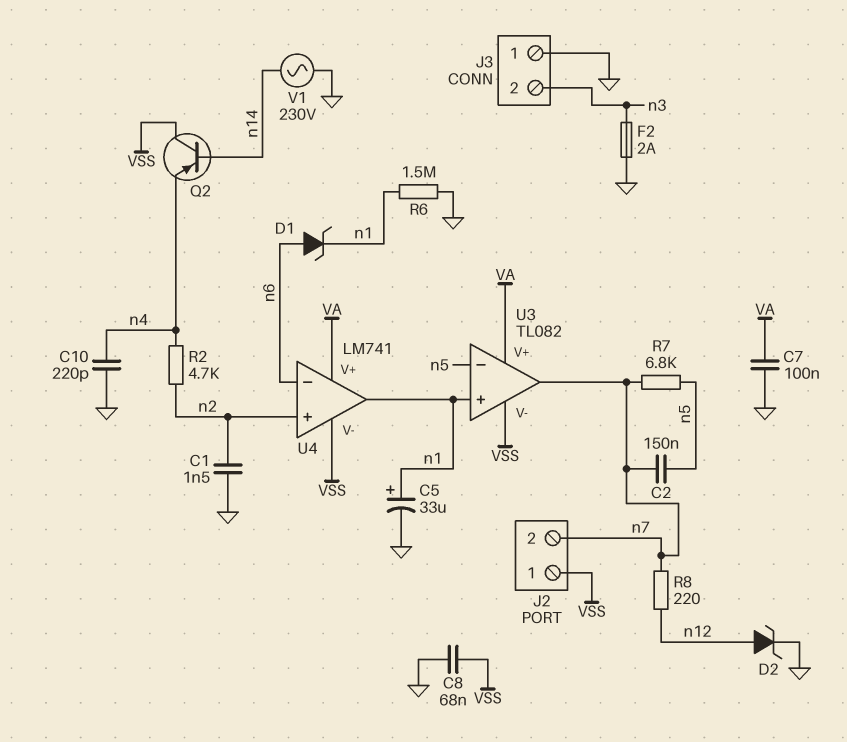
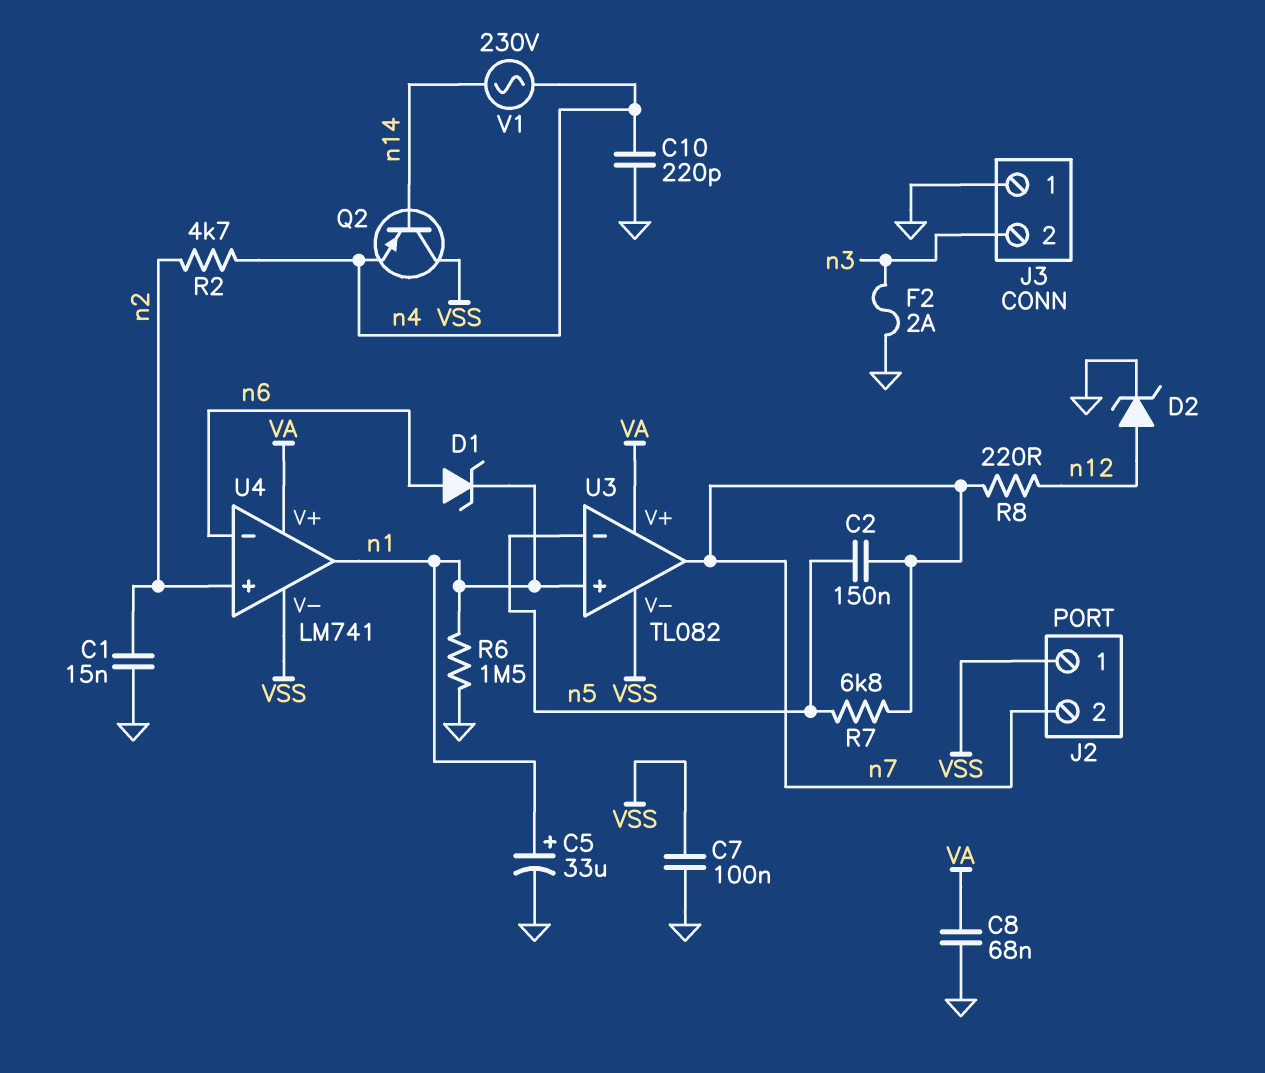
C1: 1.5nF (GND, n2) -> 15nF (GND, n2)
C7: 100nF (GND, VA) -> 100nF (GND, VSS)
C8: 68nF (GND, VSS) -> 68nF (GND, VA)
V1: AC 230V (GND, n14) -> AC 230V (n4, n14)

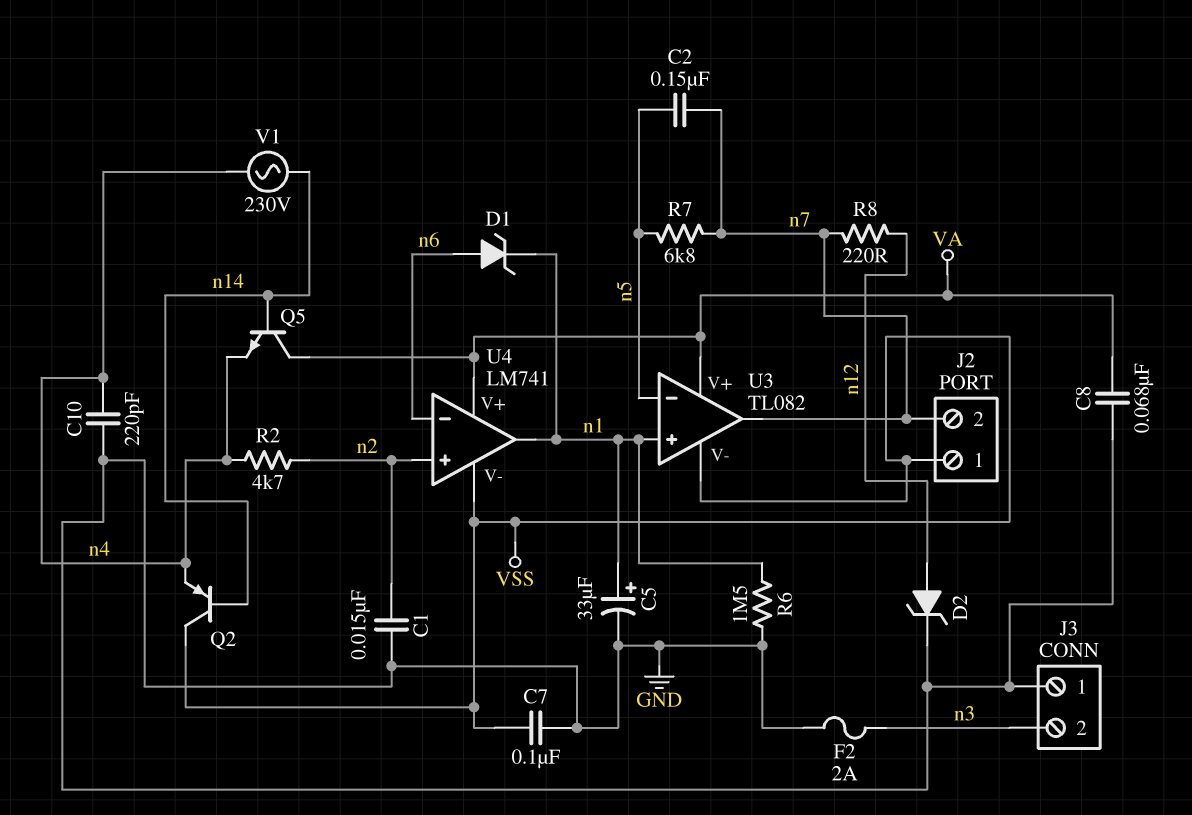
Q5: none -> NPN (B n14, C VA, E n4)

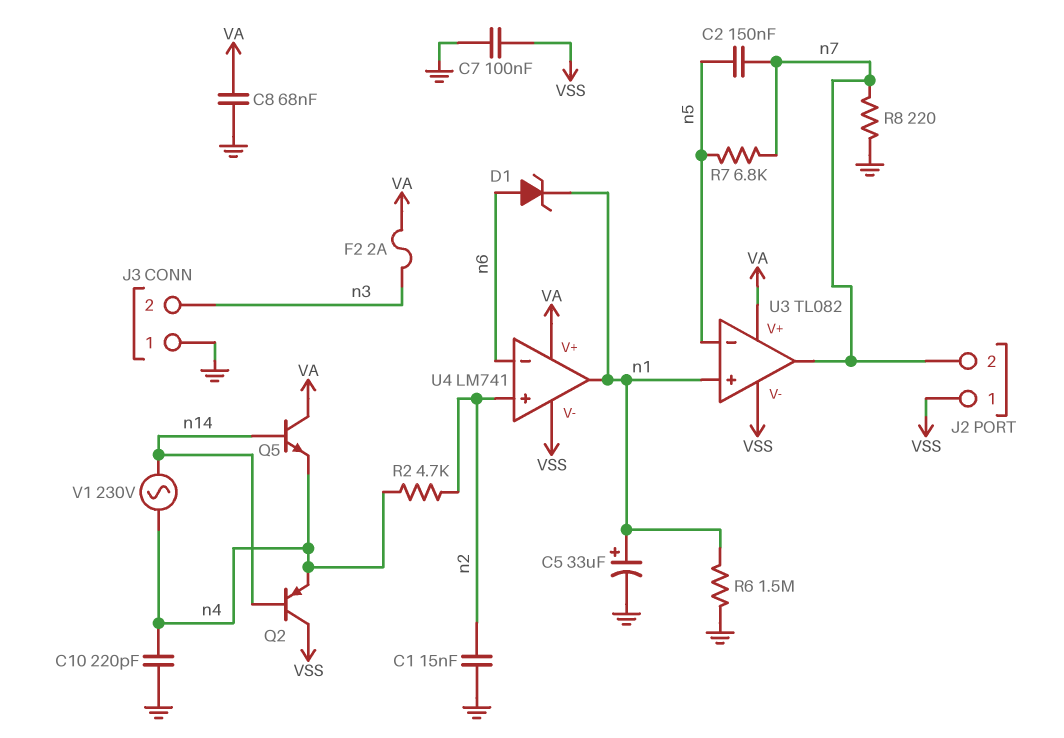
D2: zener (A n12, K GND) -> none
F2: 2A (GND, n3) -> 2A (VA, n3)
R8: 220 (n7, n12) -> 220 (GND, n7)

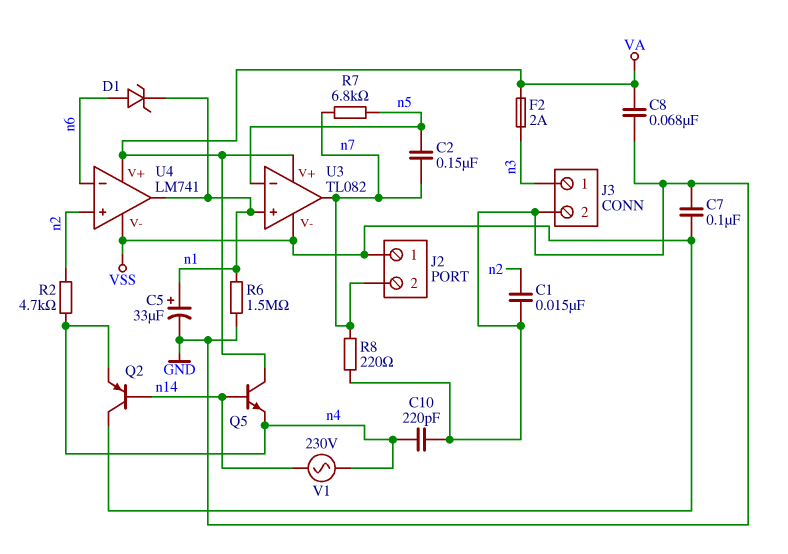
J3 pin 1: GND -> n3
J3 pin 2: n3 -> GND

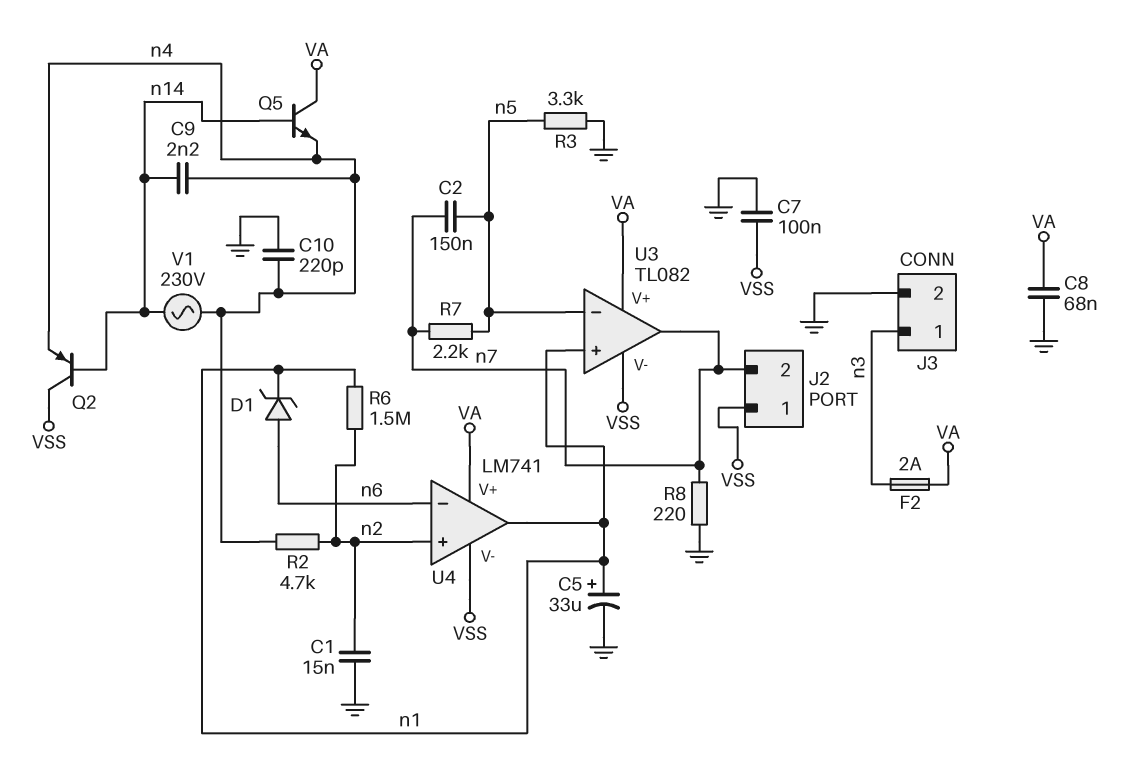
C9: none -> 2.2nF (n4, n14)
R3: none -> 3.3k (GND, n5)
R6: 1.5M (GND, n1) -> 1.5M (n1, n2)
R7: 6.8k (n5, n7) -> 2.2k (n5, n7)

